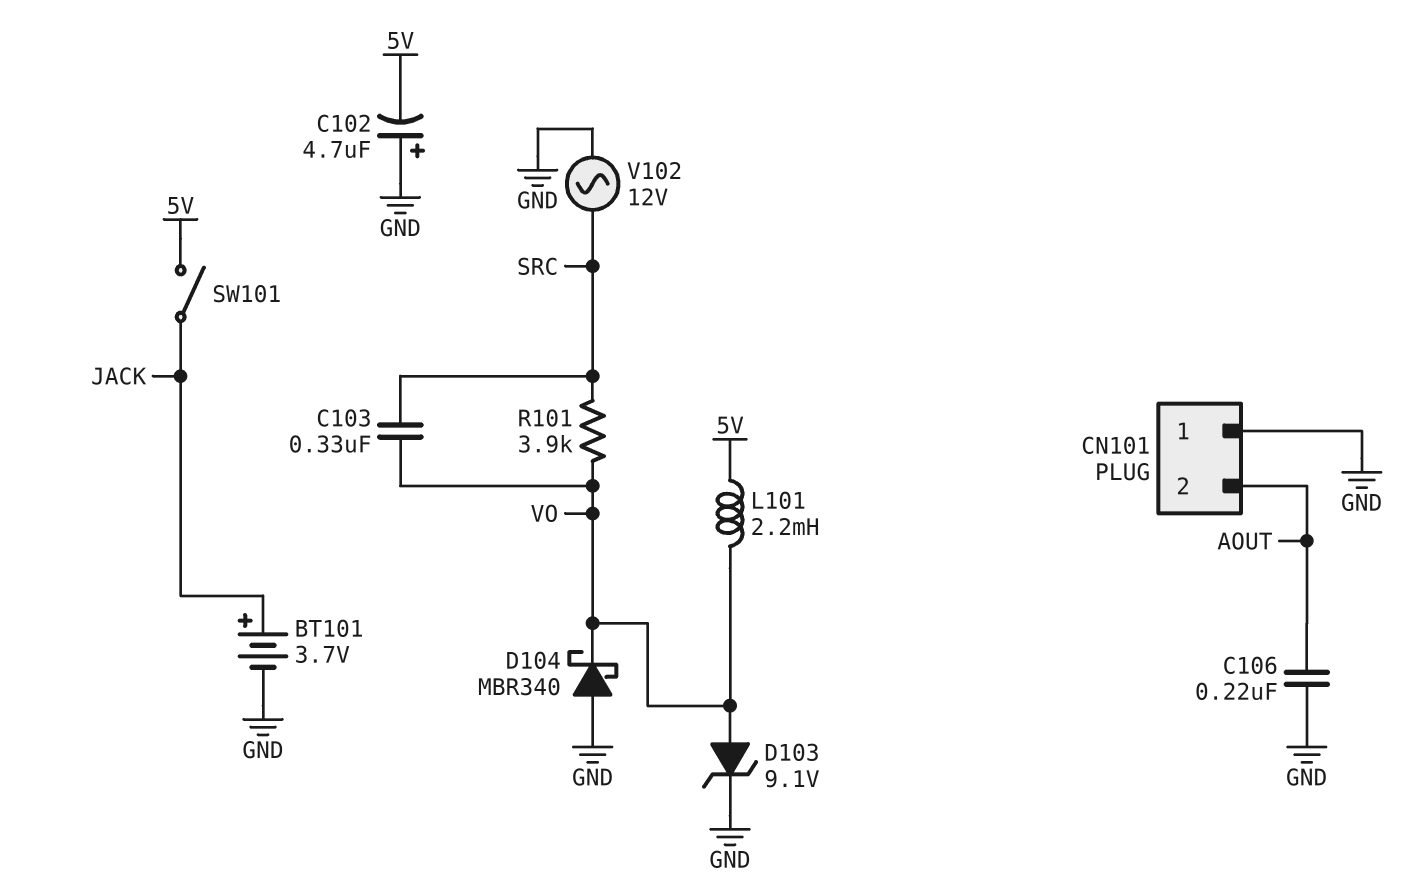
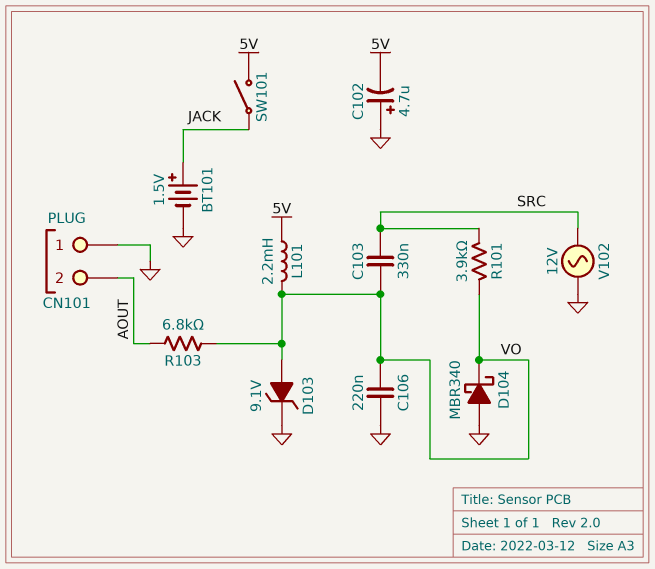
BT101: 3.7V (plus JACK, minus GND) -> 1.5V (plus JACK, minus GND)
C106: 220nF (AOUT, GND) -> 220nF (GND, VO)
R103: none -> 6.8k (AOUT, VO)

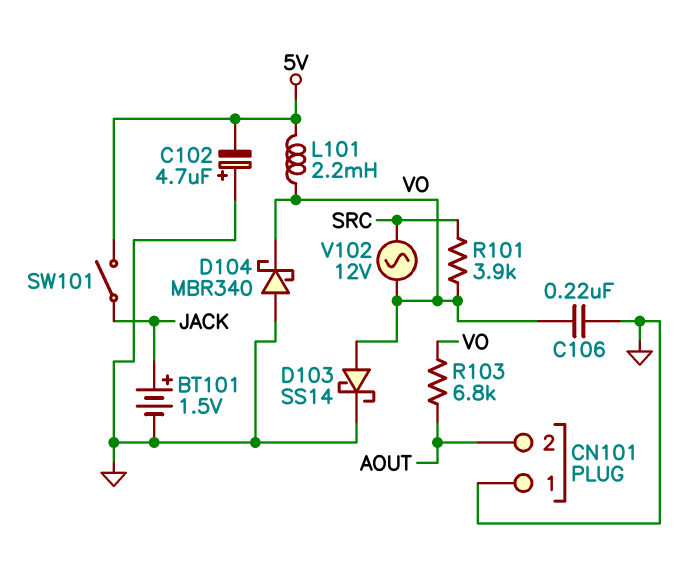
C103: 330nF (SRC, VO) -> none
D103: zener 9.1V (A VO, K GND) -> schottky SS14 (A VO, K GND)
V102: AC 12V (GND, SRC) -> AC 12V (SRC, VO)

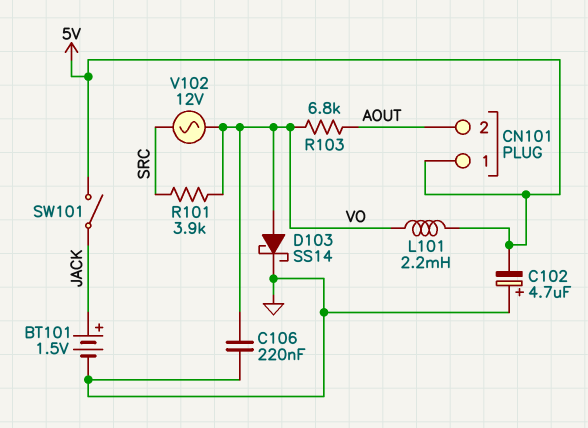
CN101 pin 1: GND -> 5V
D104: schottky MBR340 (A GND, K VO) -> none

